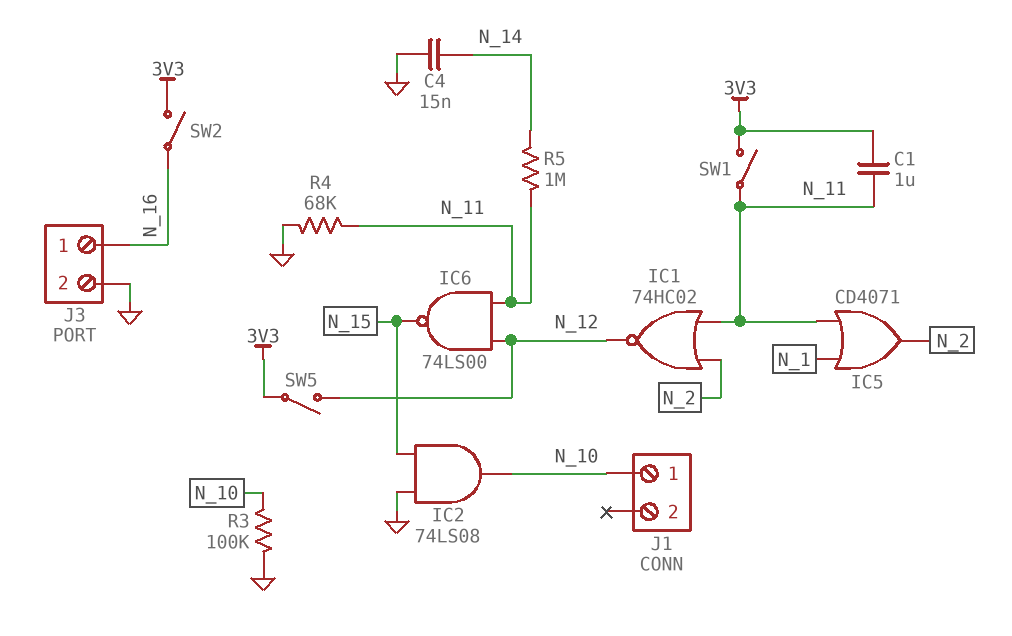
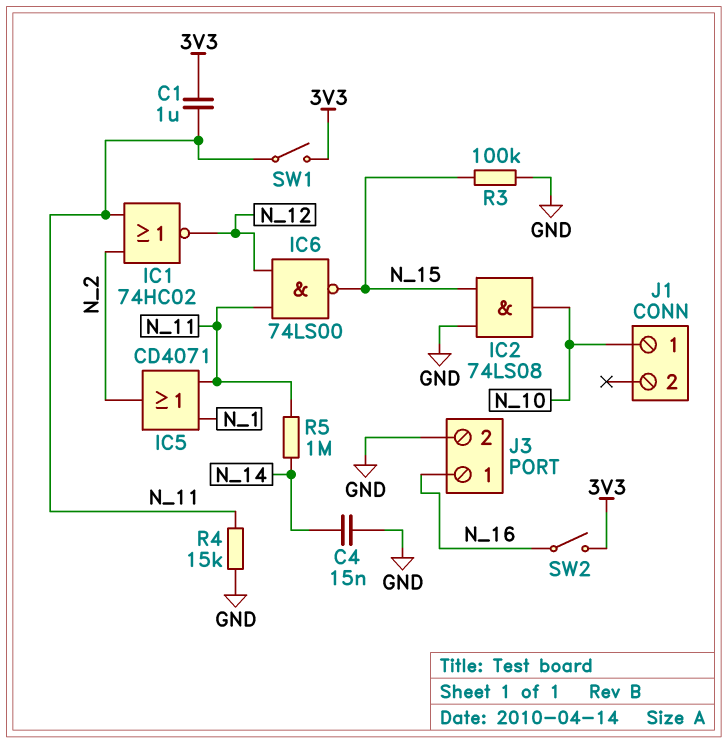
R3: 100k (GND, N_10) -> 100k (GND, N_15)
R4: 68k (GND, N_11) -> 15k (GND, N_11)
SW5: switch (3V3, N_12) -> none

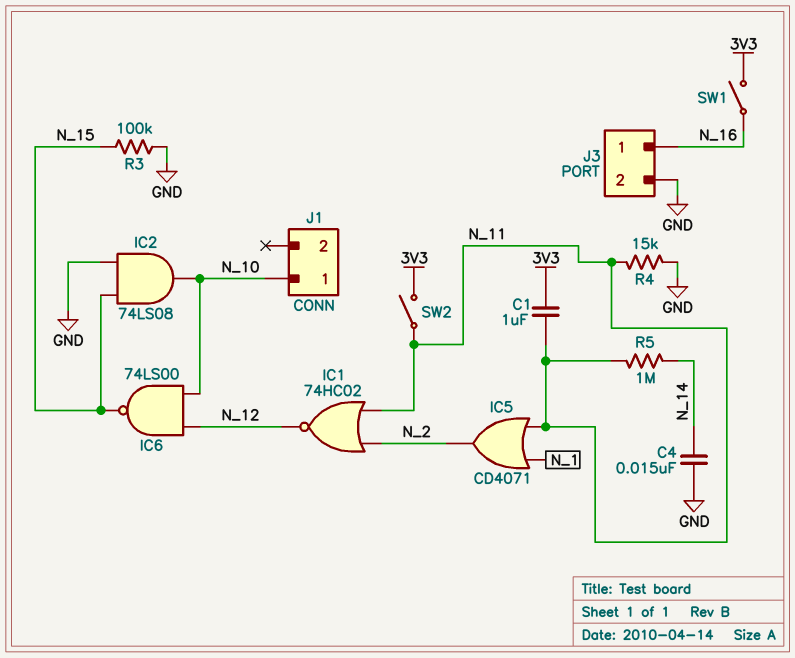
IC6: NAND 74LS00 (in N_11, in N_12, out N_15) -> NAND 74LS00 (in N_10, in N_12, out N_15)
SW1: switch (3V3, N_11) -> switch (3V3, N_16)
SW2: switch (3V3, N_16) -> switch (3V3, N_11)

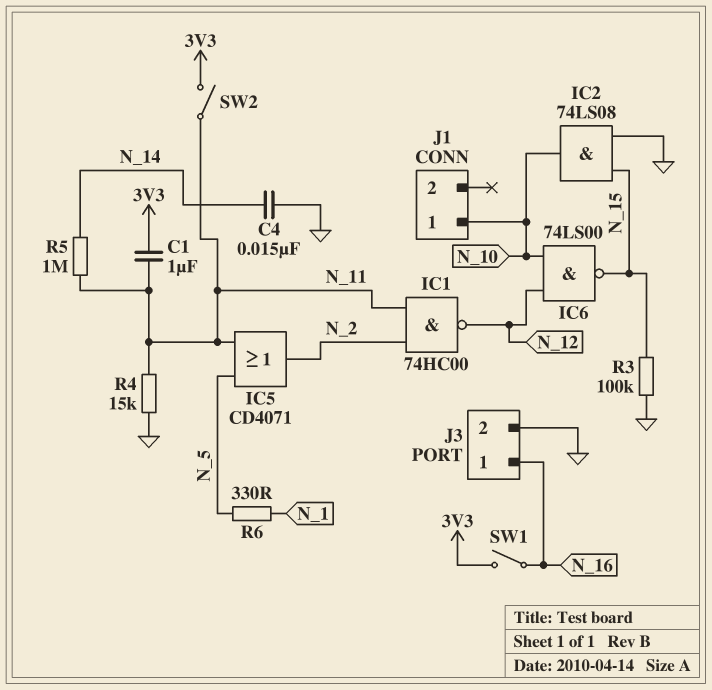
IC1: NOR 74HC02 (in N_2, in N_11, out N_12) -> NAND 74HC00 (in N_2, in N_11, out N_12)
IC5: OR CD4071 (in N_1, in N_11, out N_2) -> OR CD4071 (in N_5, in N_11, out N_2)
R6: none -> 330 (N_1, N_5)

